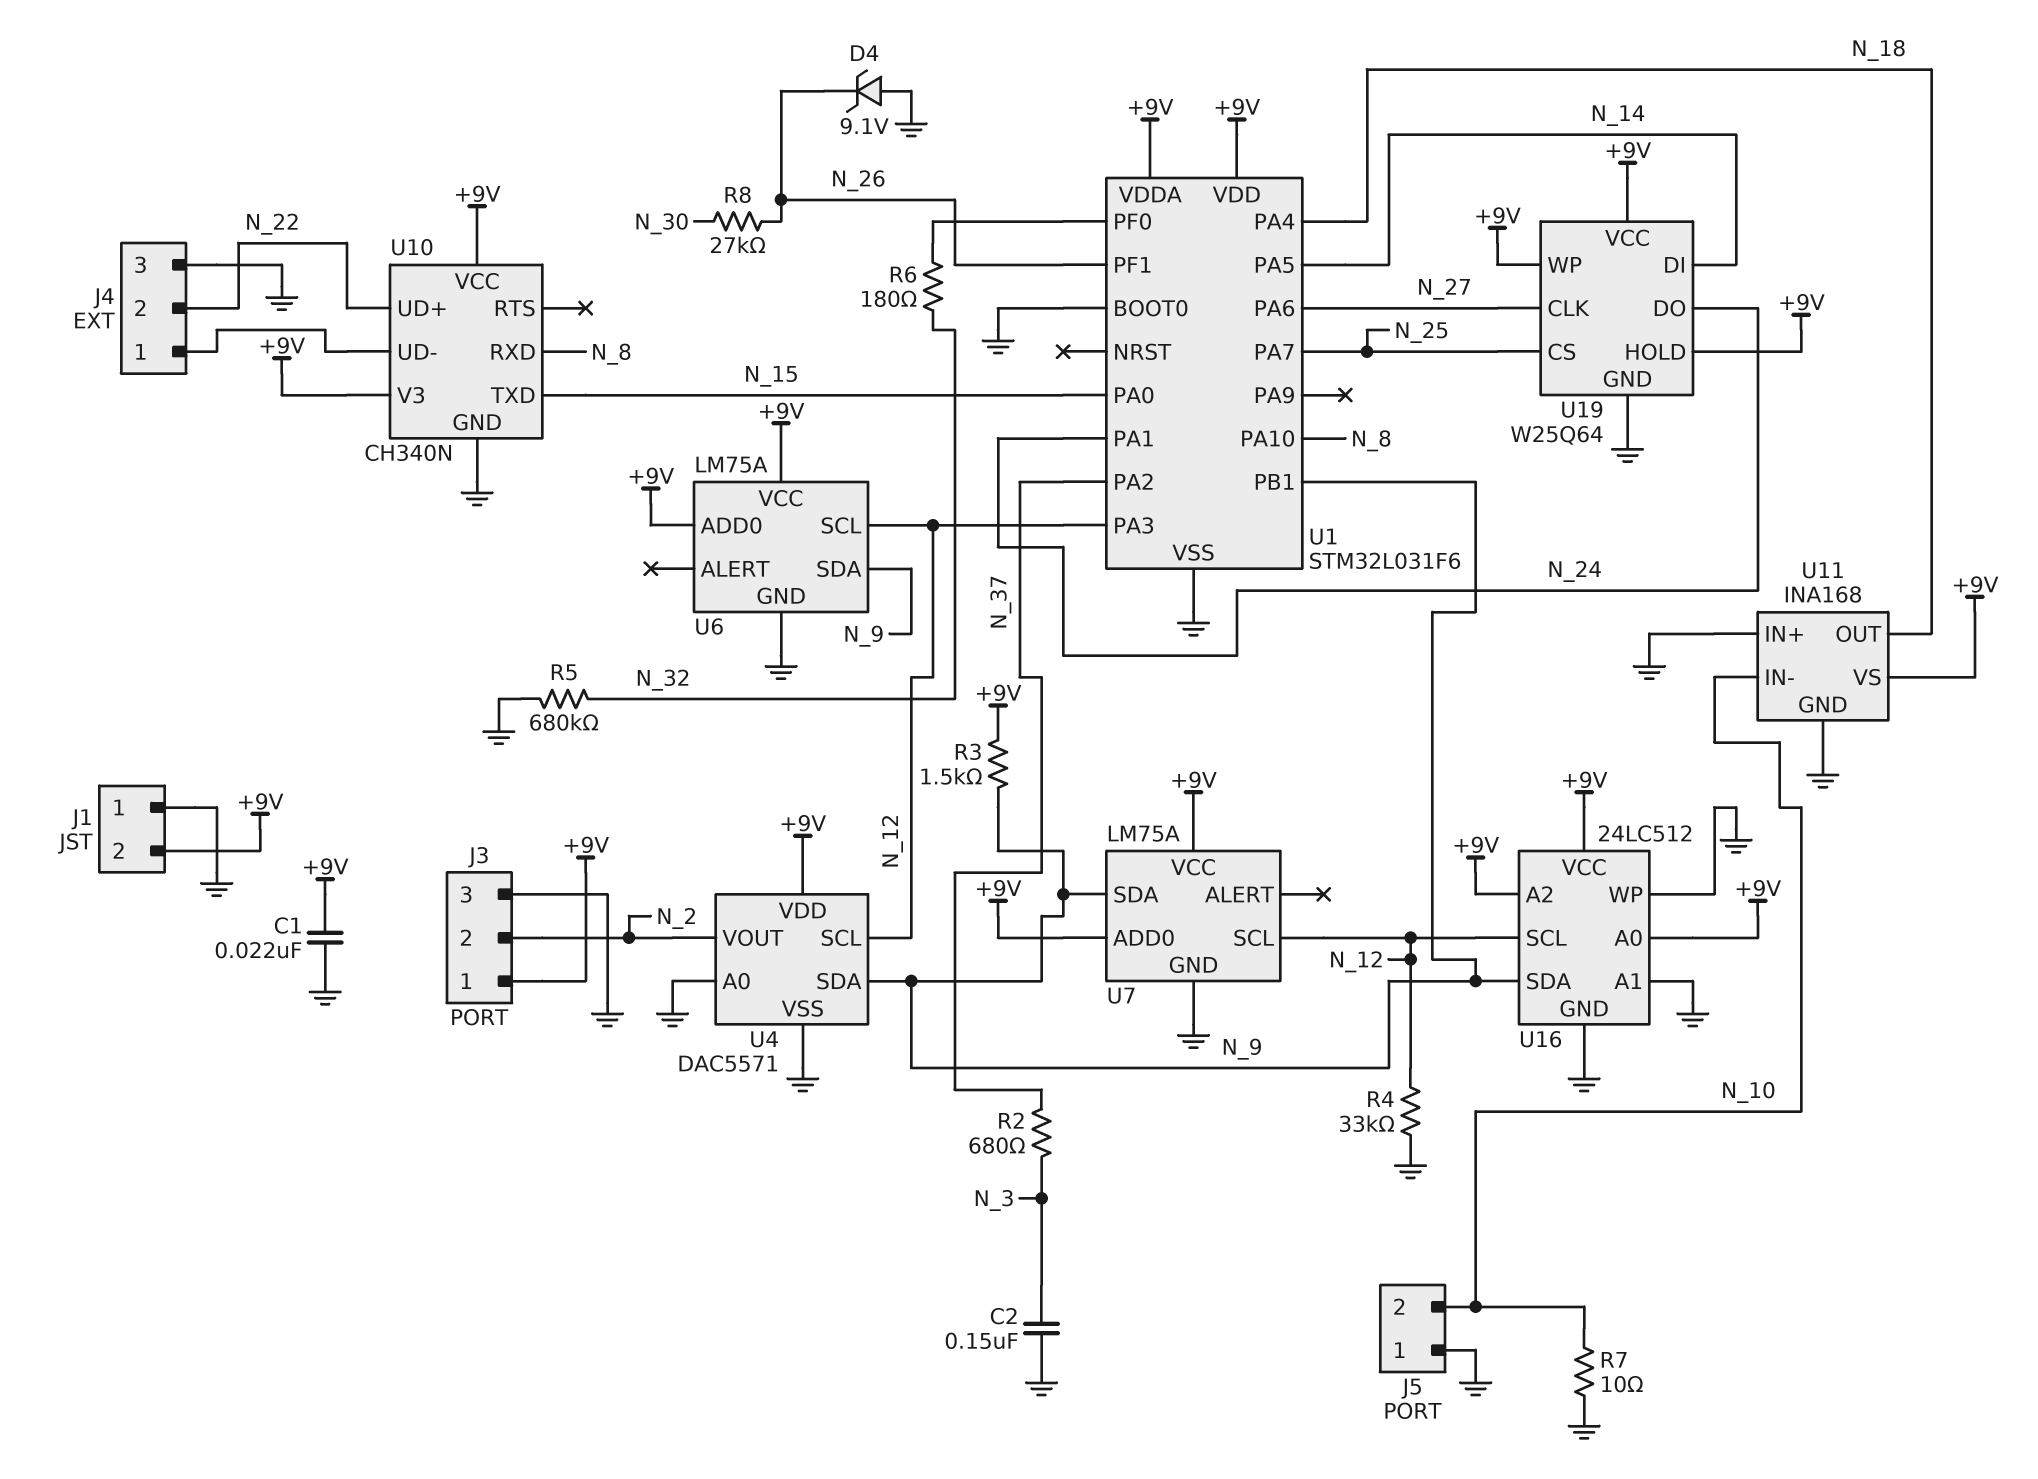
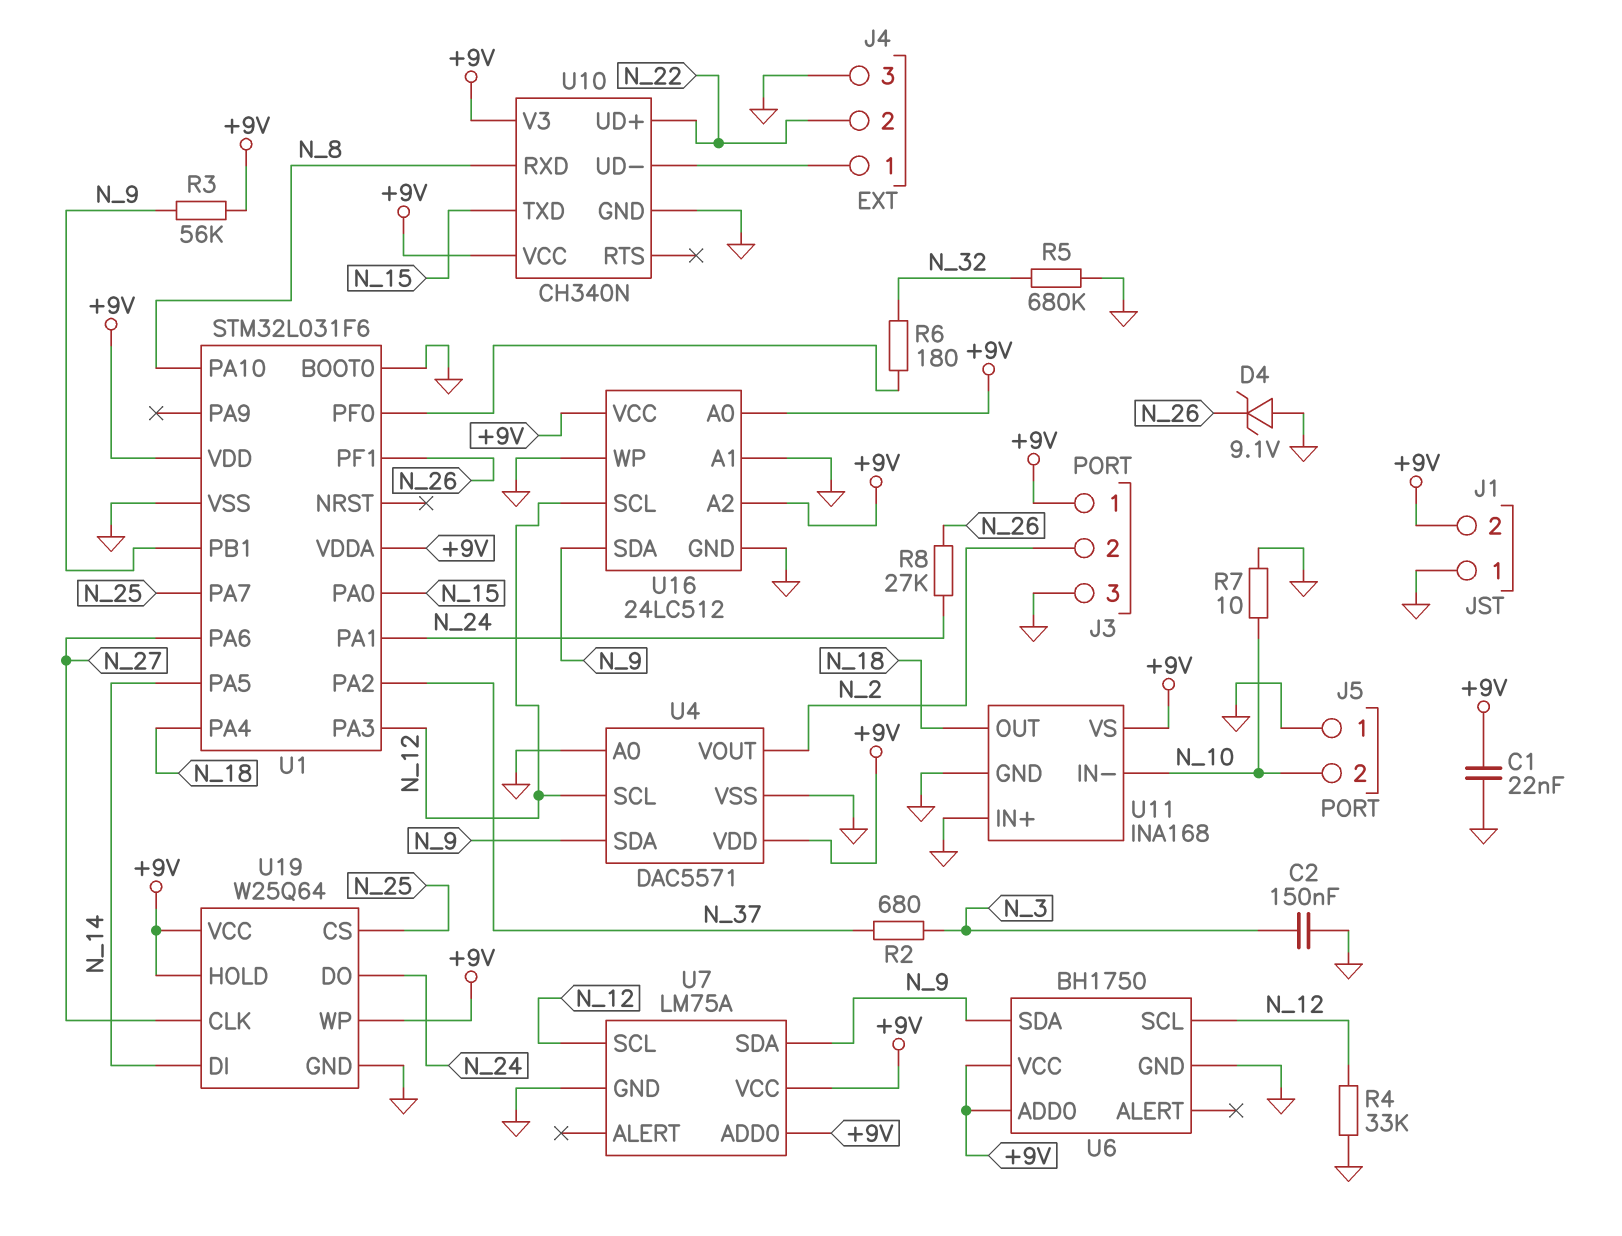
R3: 1.5k (+9V, N_9) -> 56k (+9V, N_9)
R8: 27k (N_26, N_30) -> 27k (N_24, N_26)
U6: LM75A -> BH1750

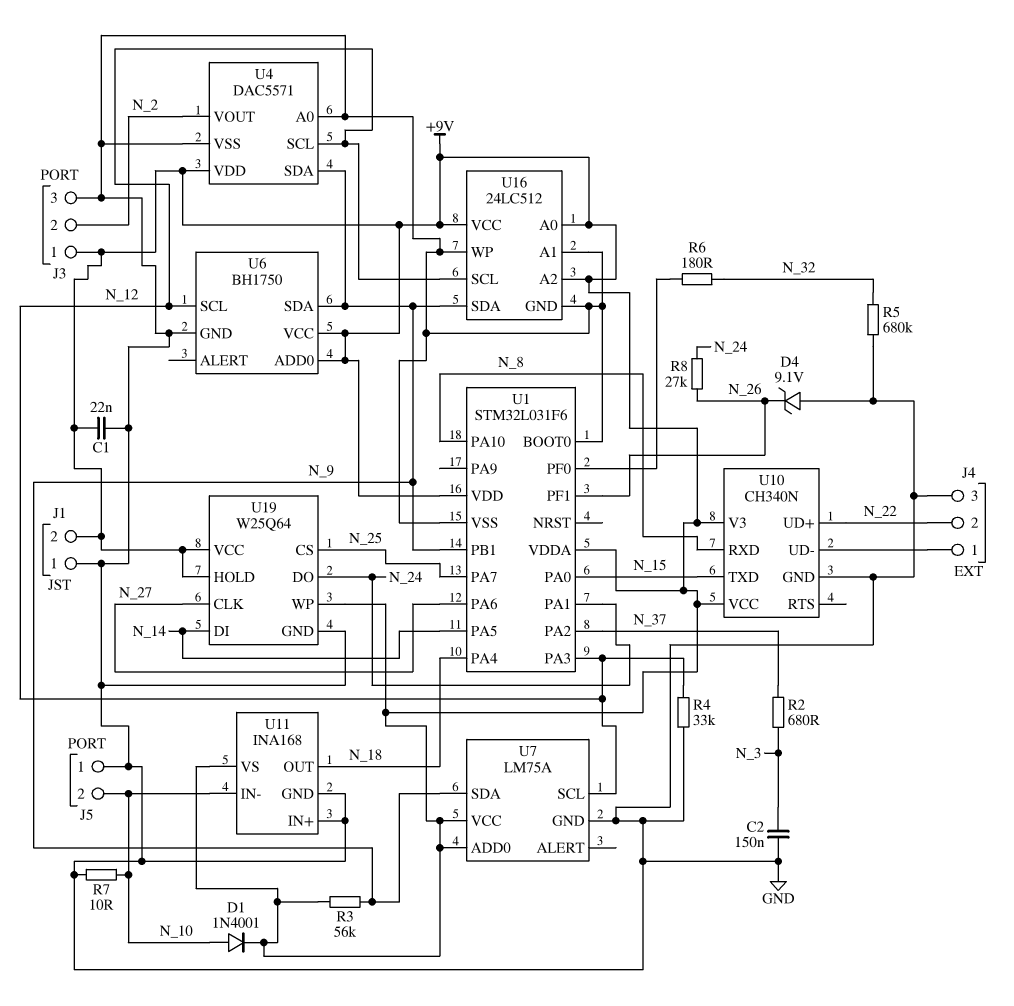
D1: none -> diode 1N4001 (A N_10, K +9V)

